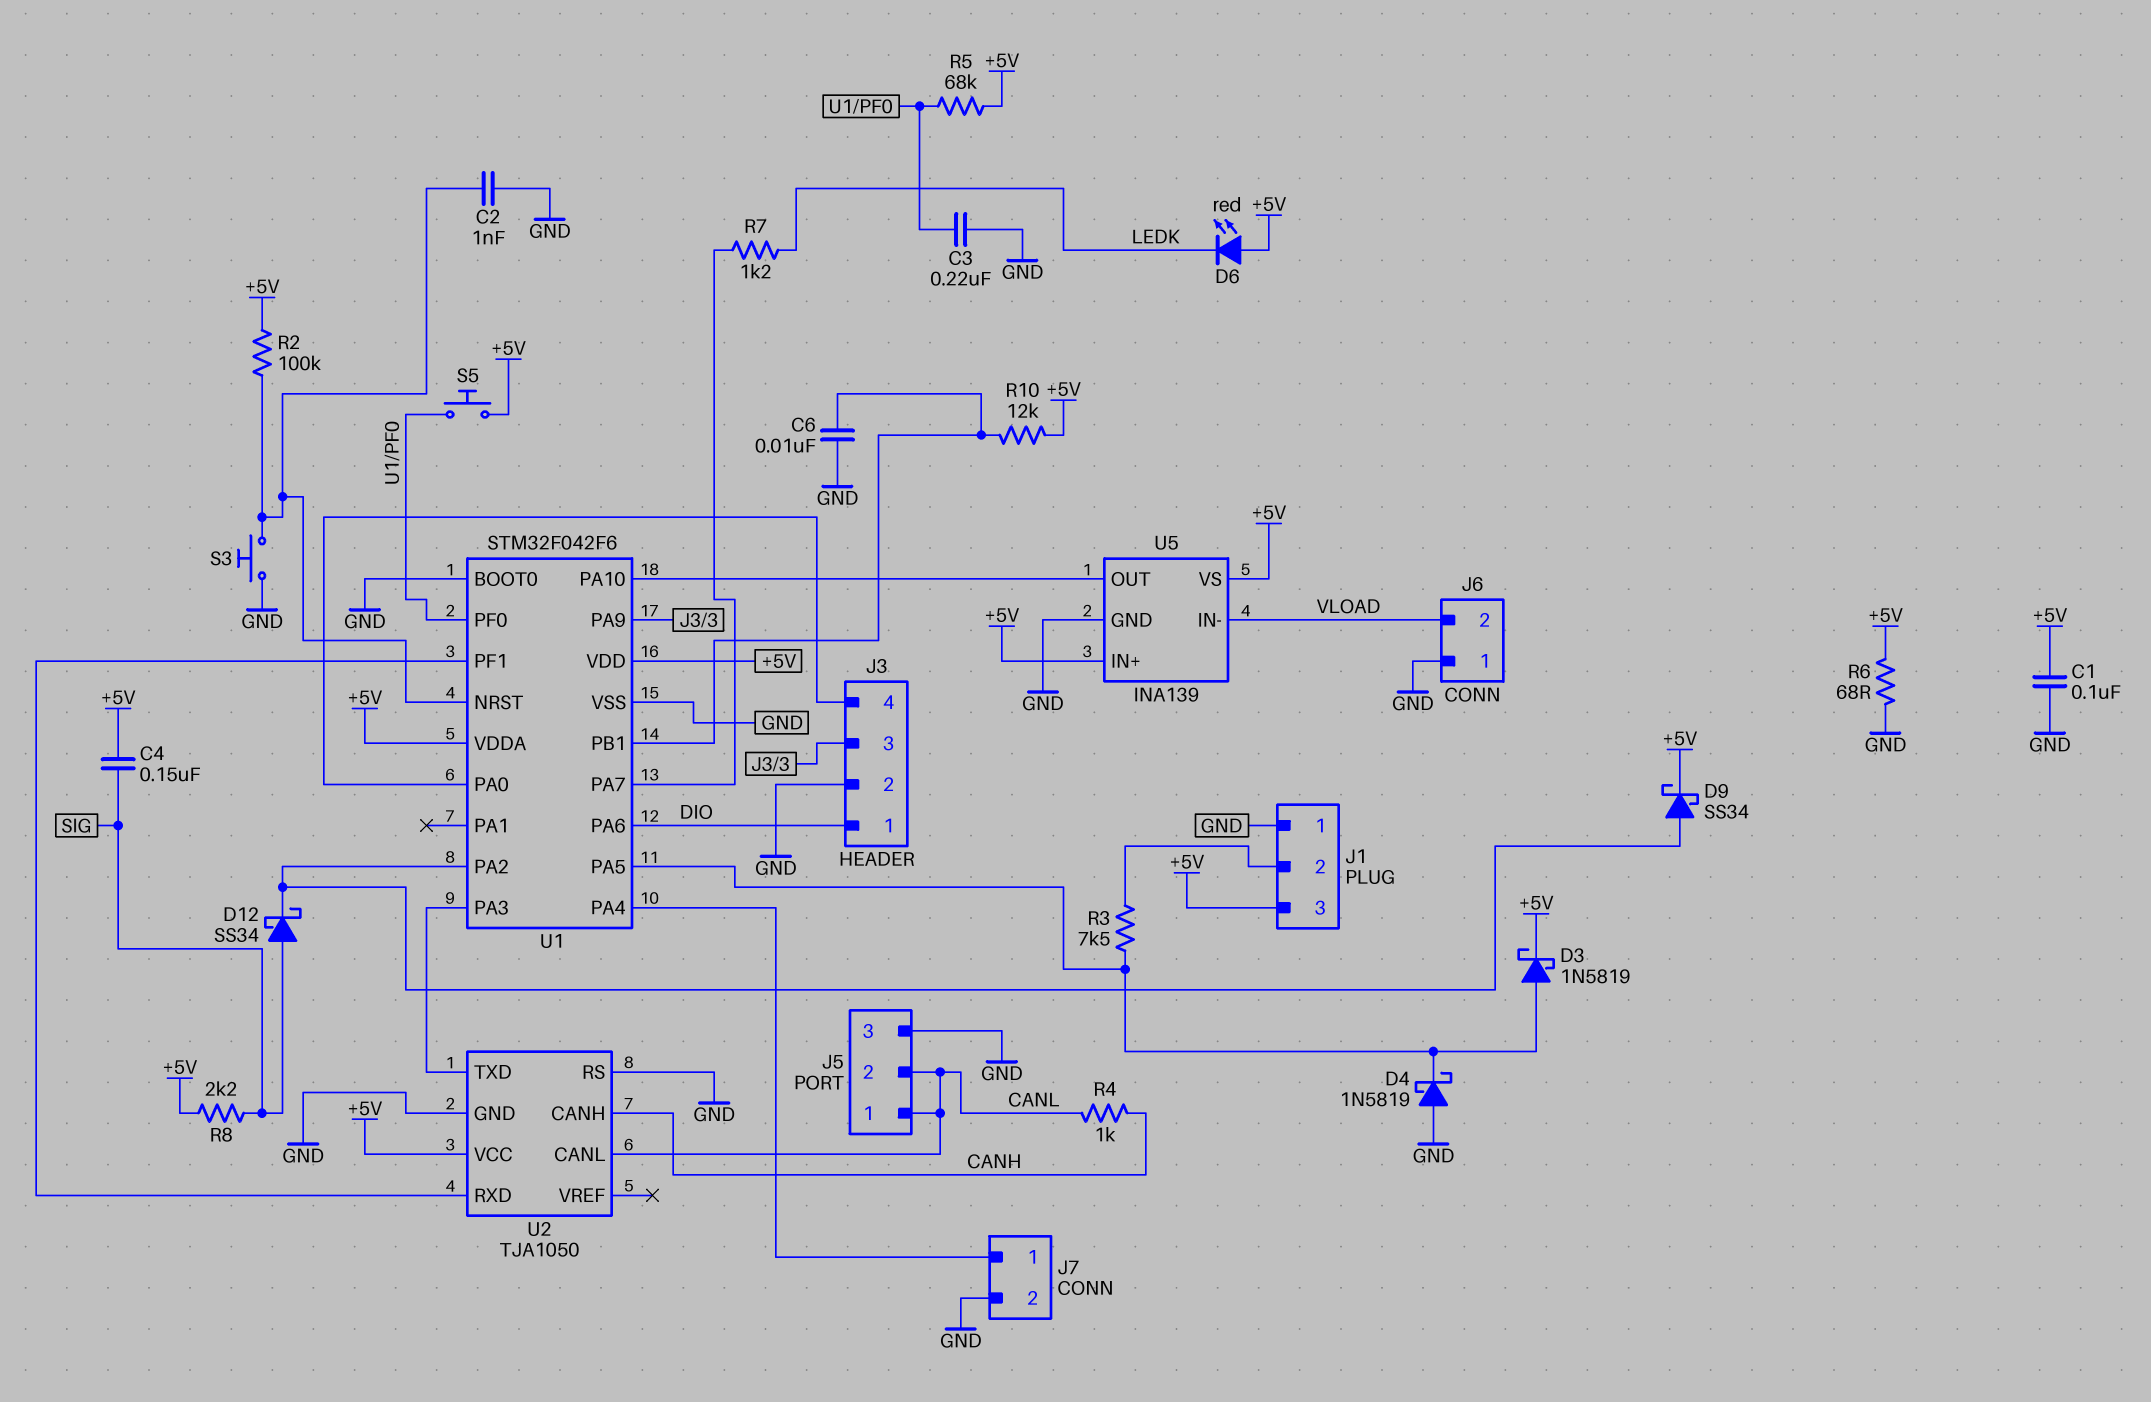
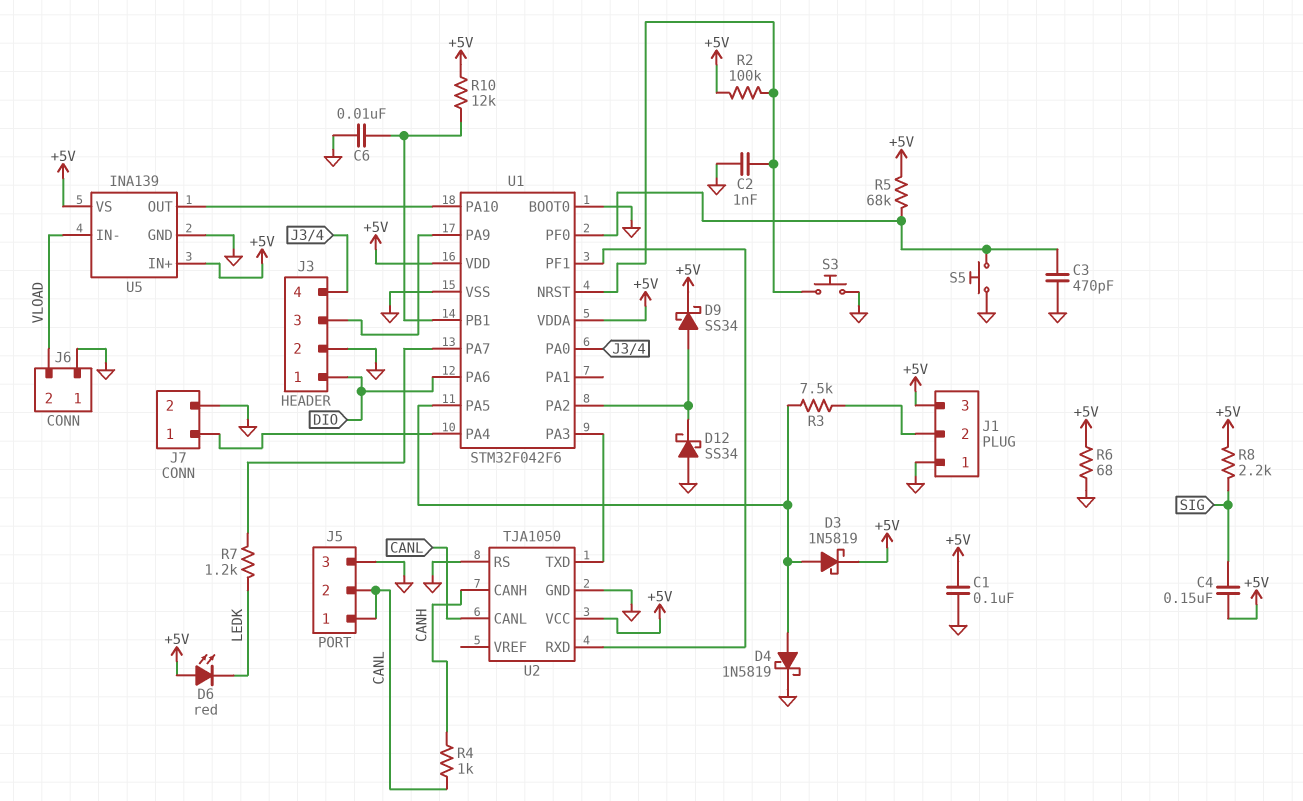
C3: 220nF (GND, U1/PF0) -> 470pF (GND, U1/PF0)
D4: schottky 1N5819 (A GND, K U1/PA5) -> schottky 1N5819 (A U1/PA5, K GND)
D12: schottky SS34 (A SIG, K U1/PA2) -> schottky SS34 (A GND, K U1/PA2)
S5: button (+5V, U1/PF0) -> button (GND, U1/PF0)

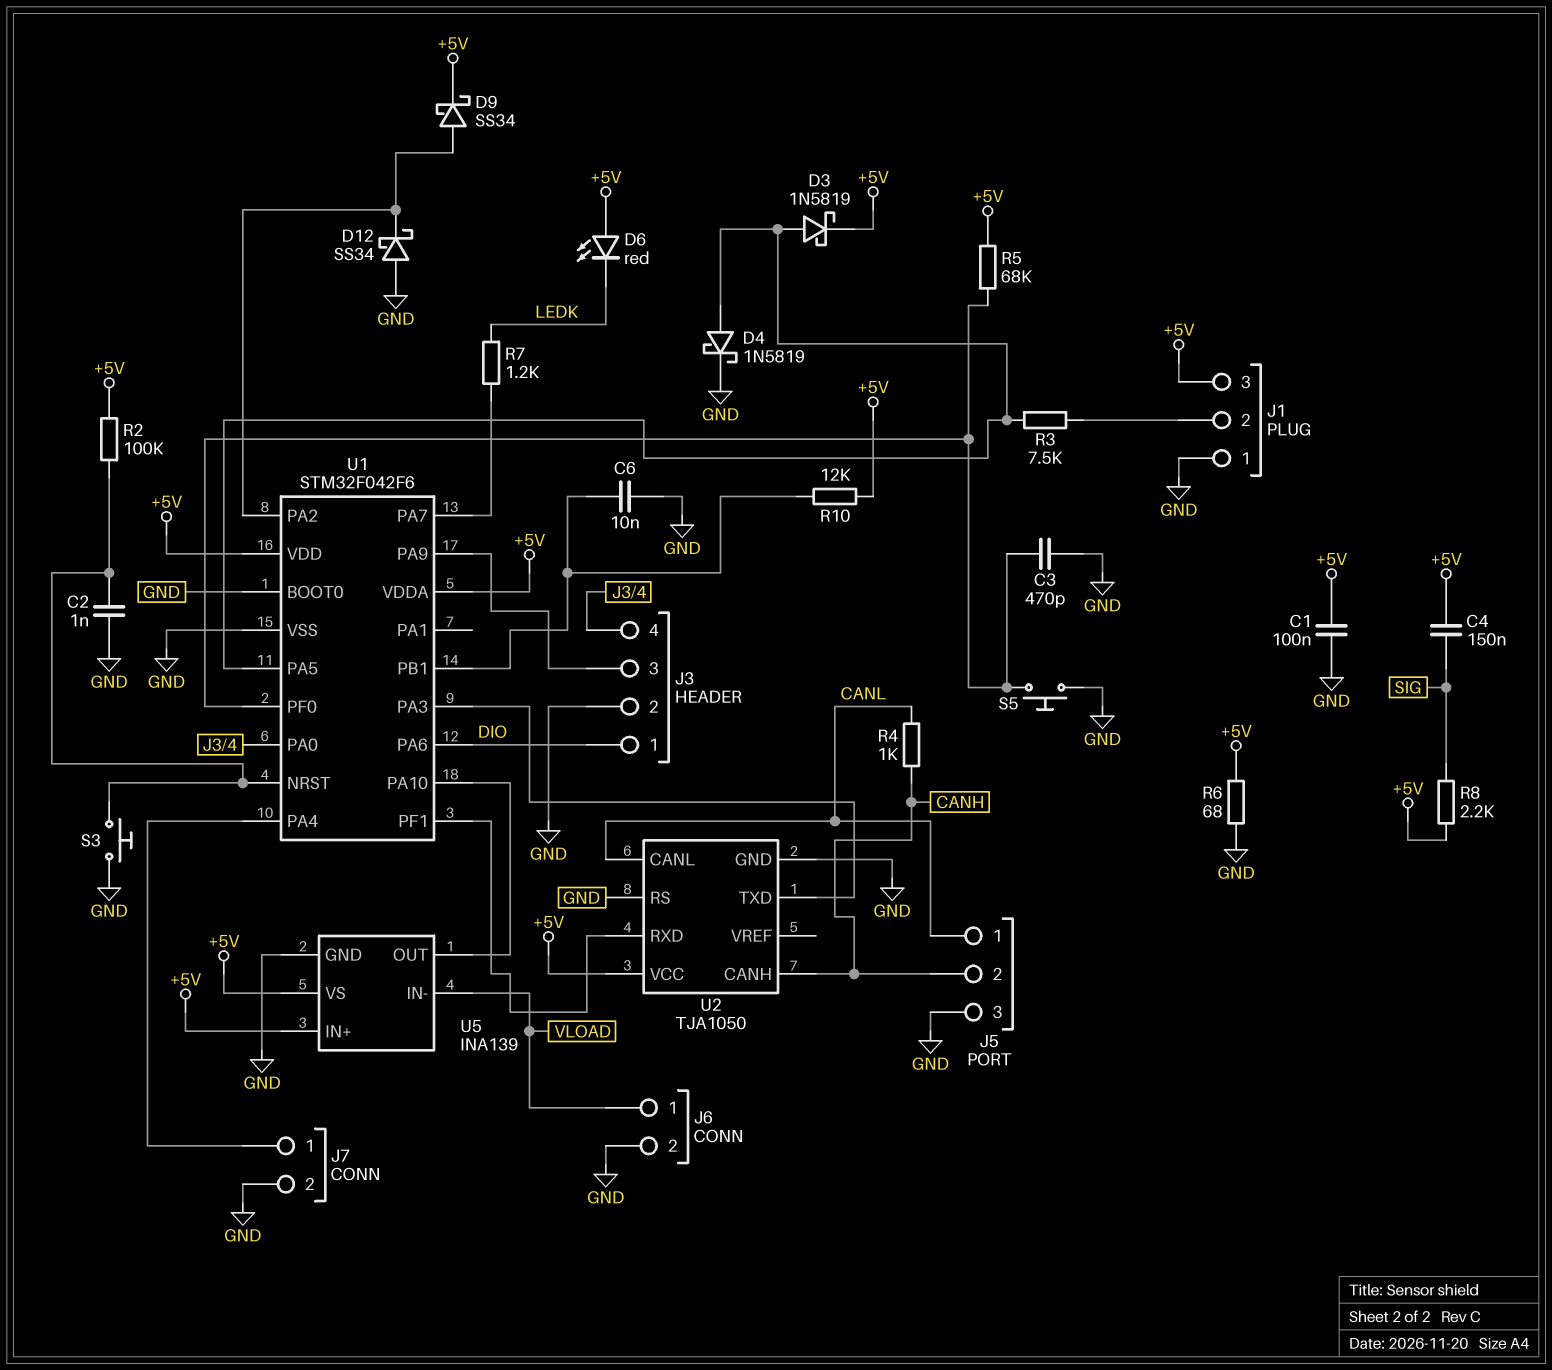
J5 pin 2: CANL -> CANH
J6 pin 1: GND -> VLOAD
J6 pin 2: VLOAD -> GND

